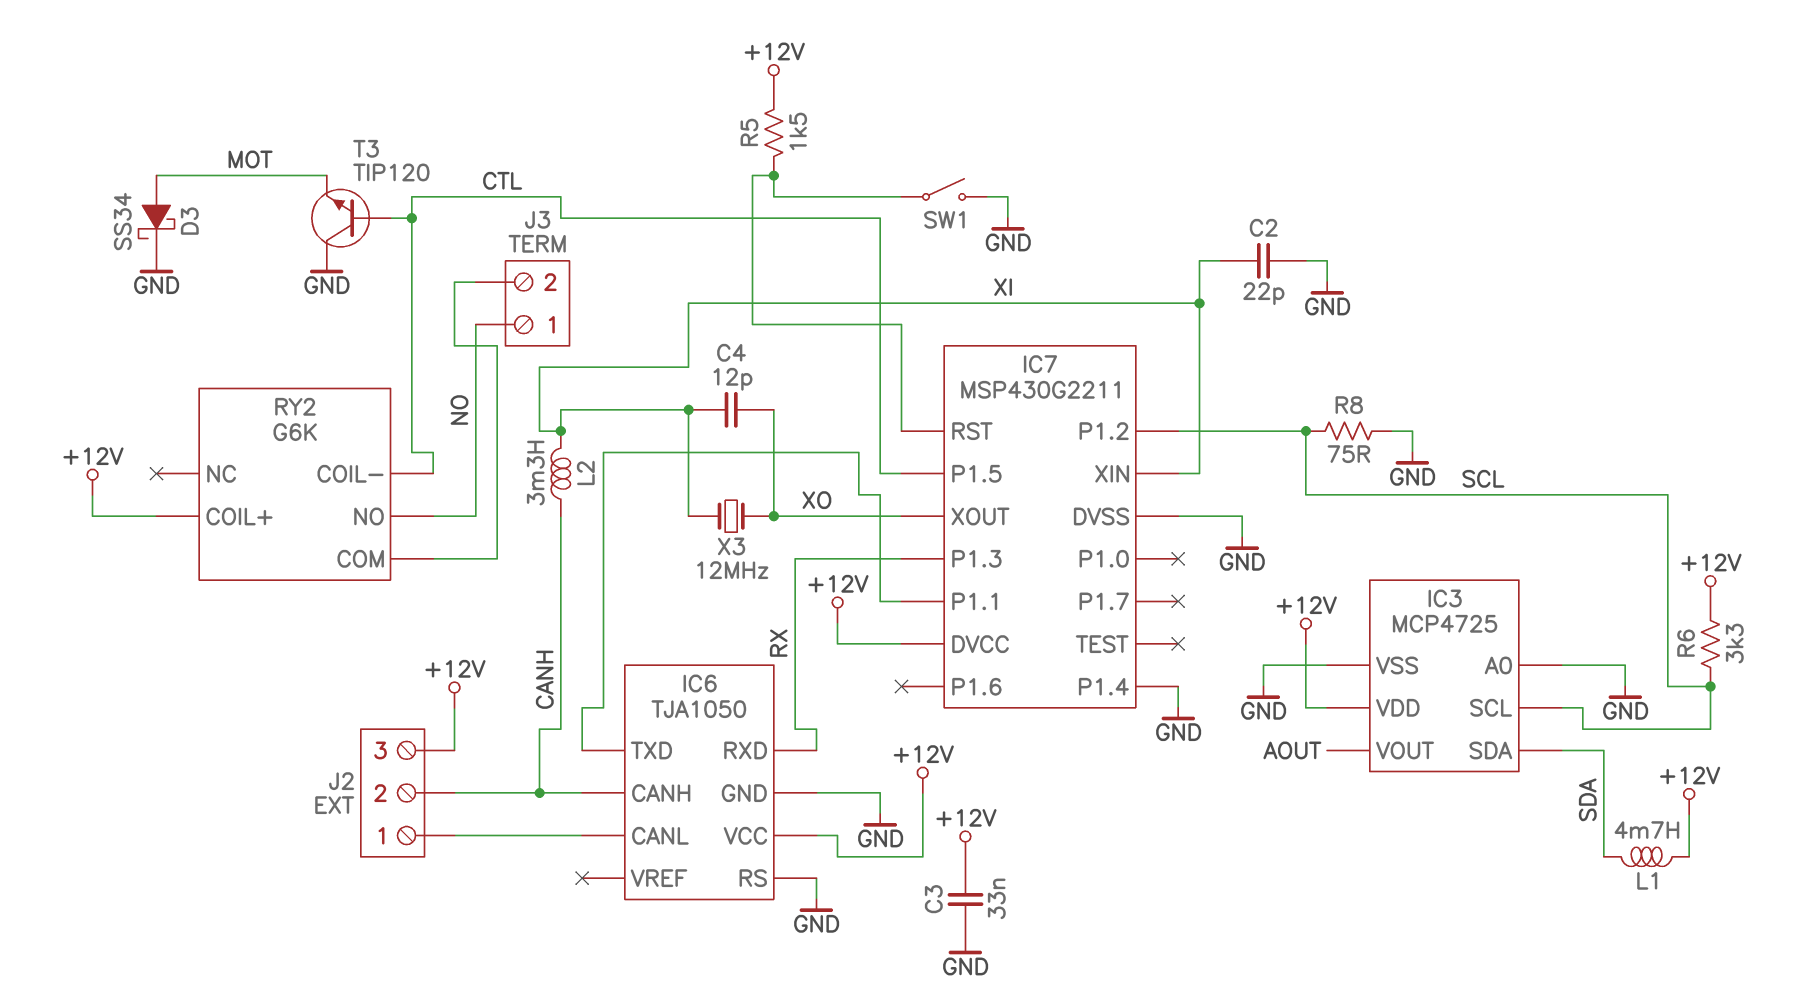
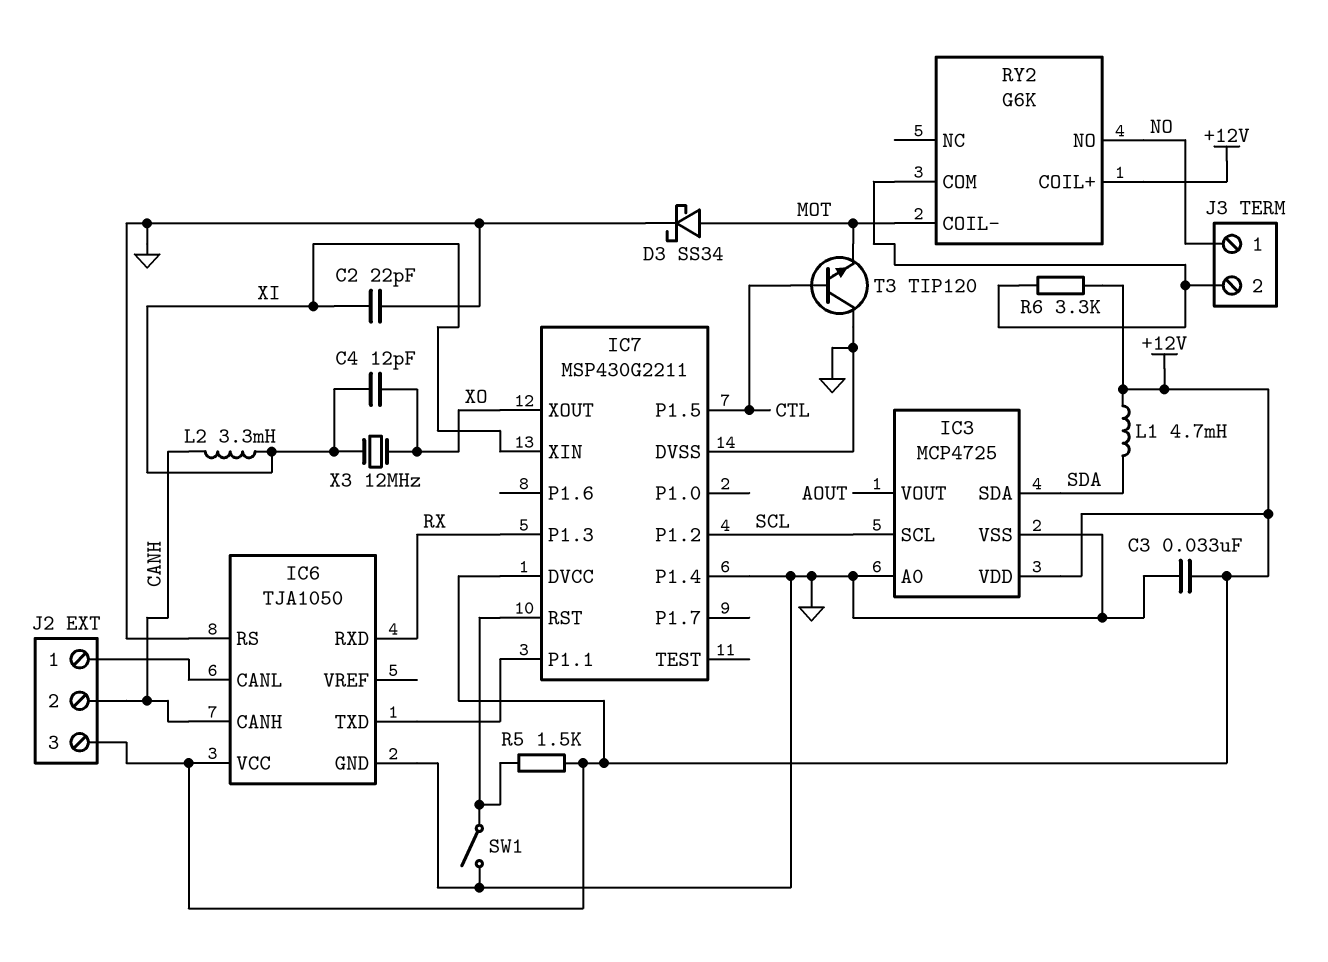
R6: 3.3k (+12V, SCL) -> 3.3k (+12V, J3/2)
R8: 75 (GND, SCL) -> none
RY2 pin COIL-: CTL -> MOT

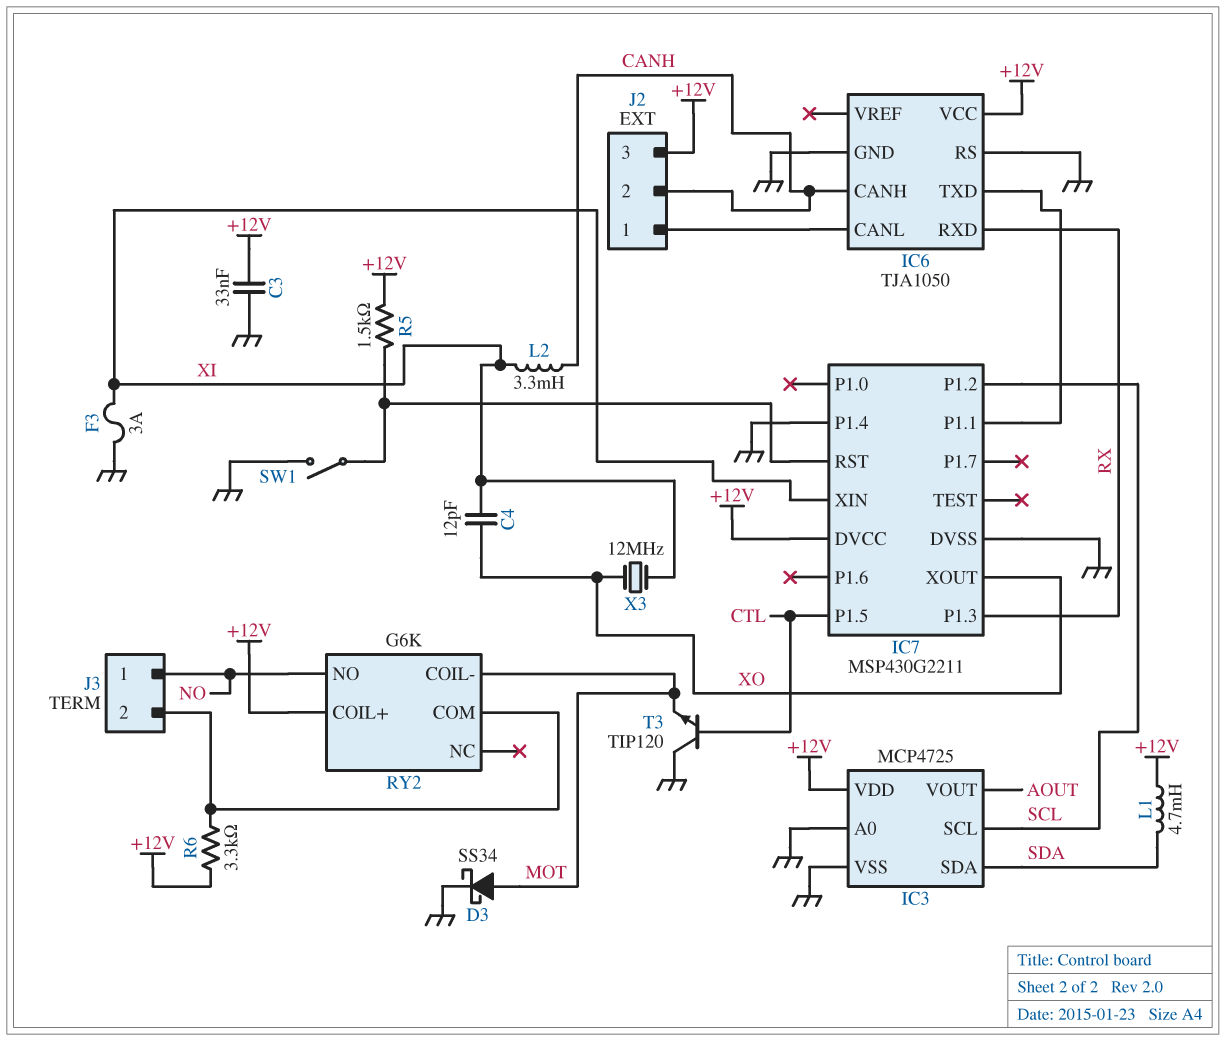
C2: 22pF (GND, XI) -> none
F3: none -> 3A (GND, XI)

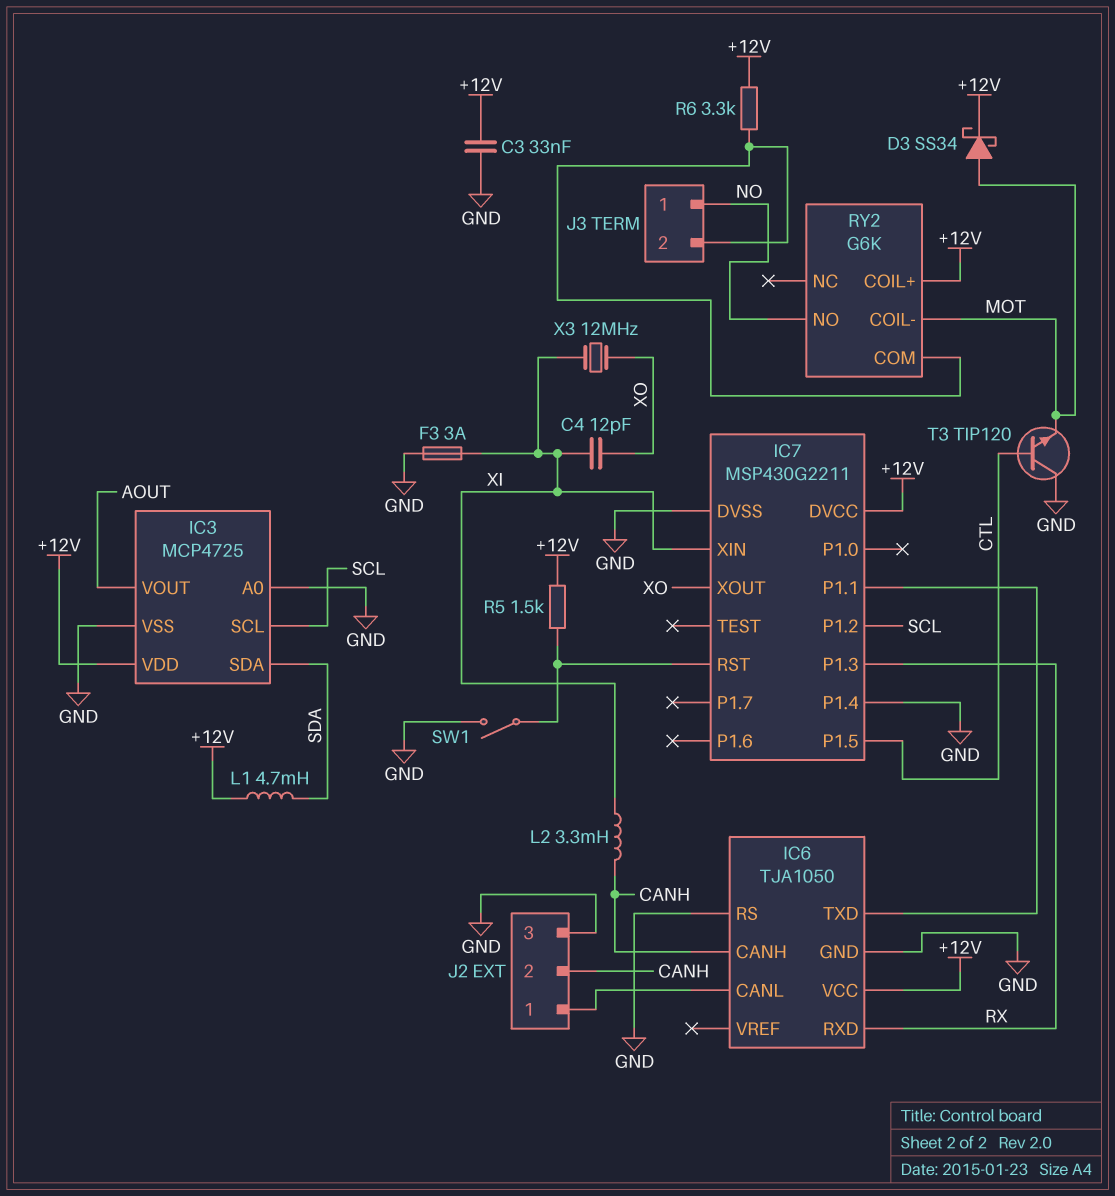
D3: schottky SS34 (A MOT, K GND) -> schottky SS34 (A MOT, K +12V)
J2 pin 3: +12V -> GND

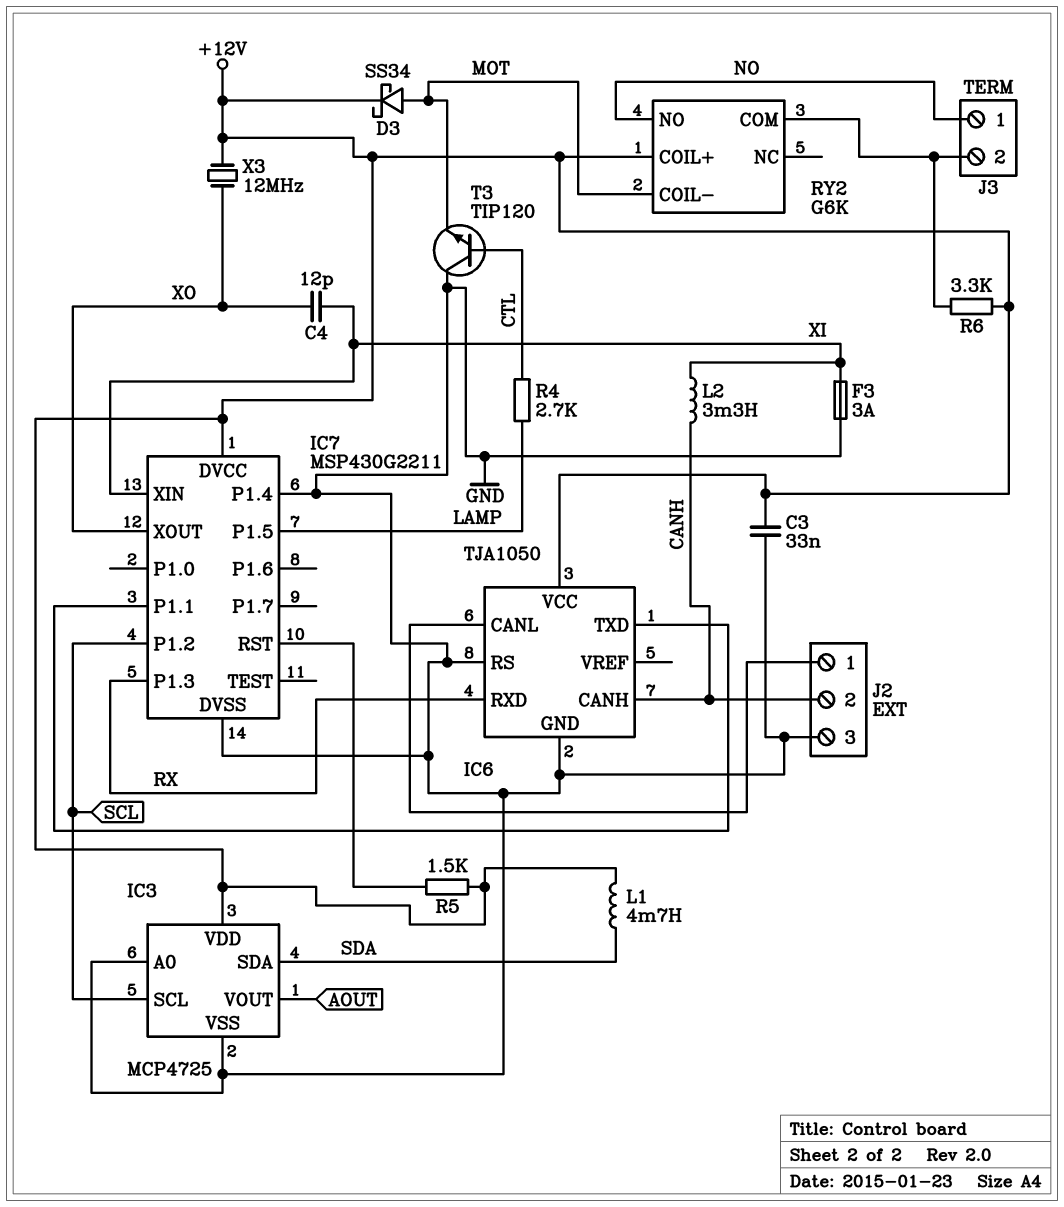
IC7 pin P1.5: CTL -> LAMP
R4: none -> 2.7k (CTL, LAMP)
SW1: switch (GND, IC7/RST) -> none
X3: 12MHz (XI, XO) -> 12MHz (+12V, XO)

